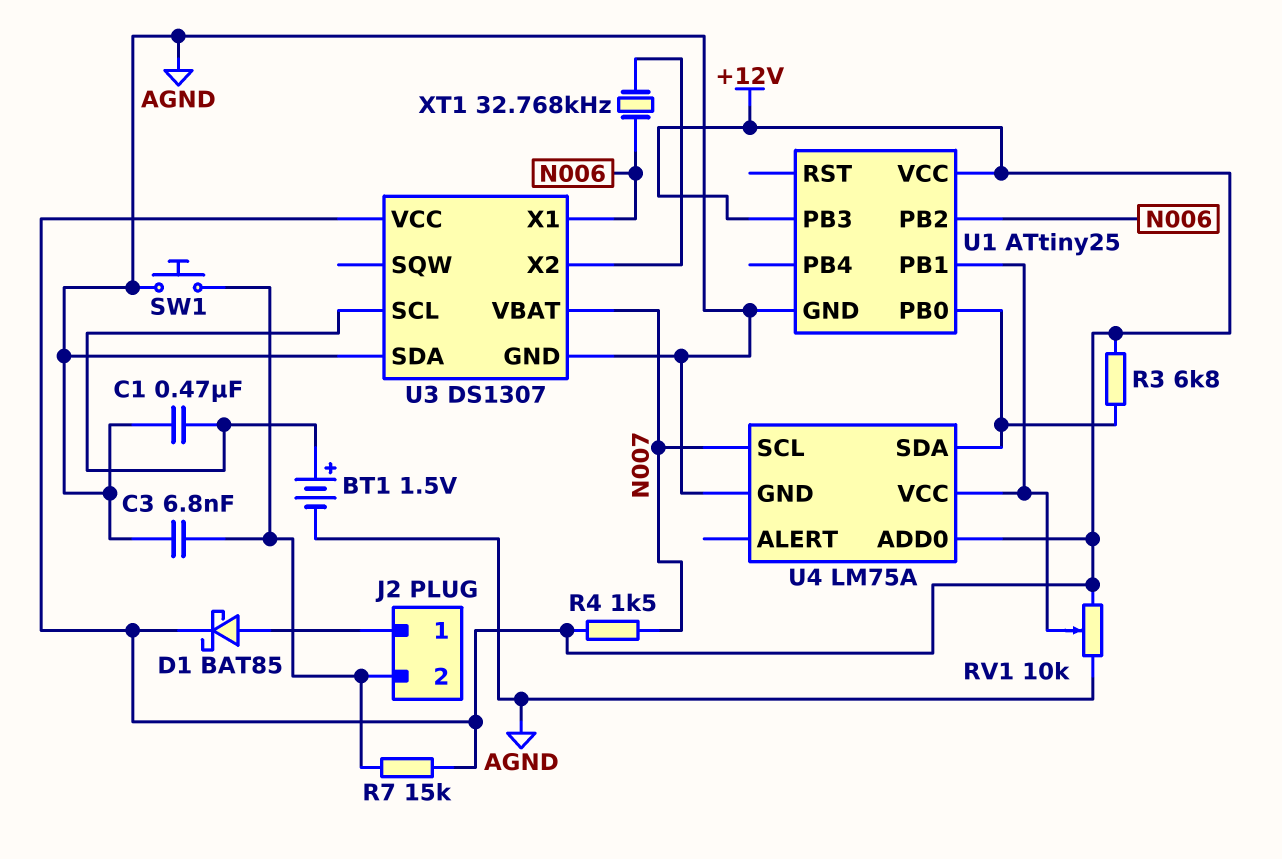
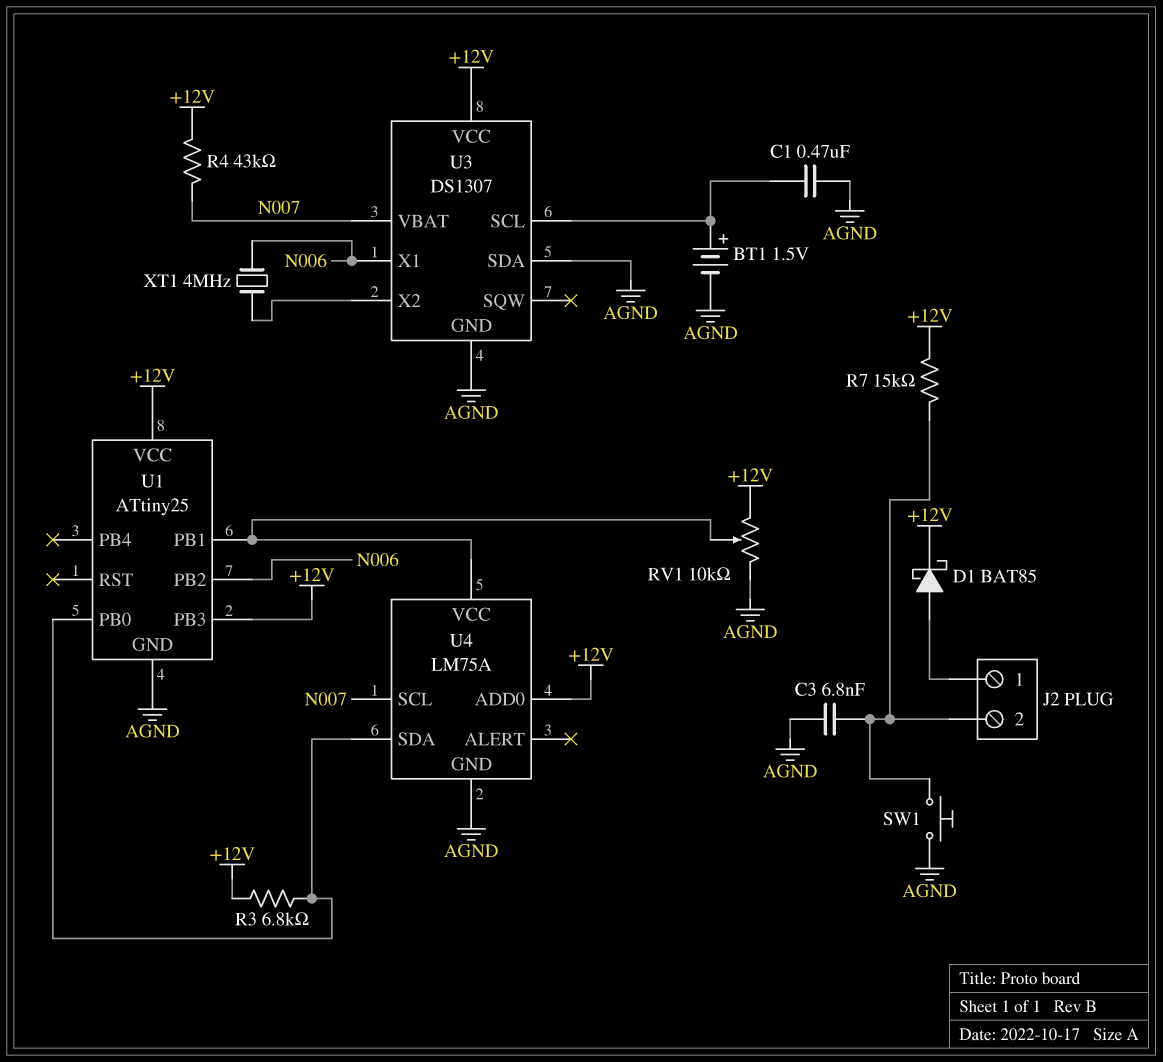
R4: 1.5k (+12V, N007) -> 43k (+12V, N007)
XT1: 32.768kHz (N006, U3/X2) -> 4MHz (N006, U3/X2)

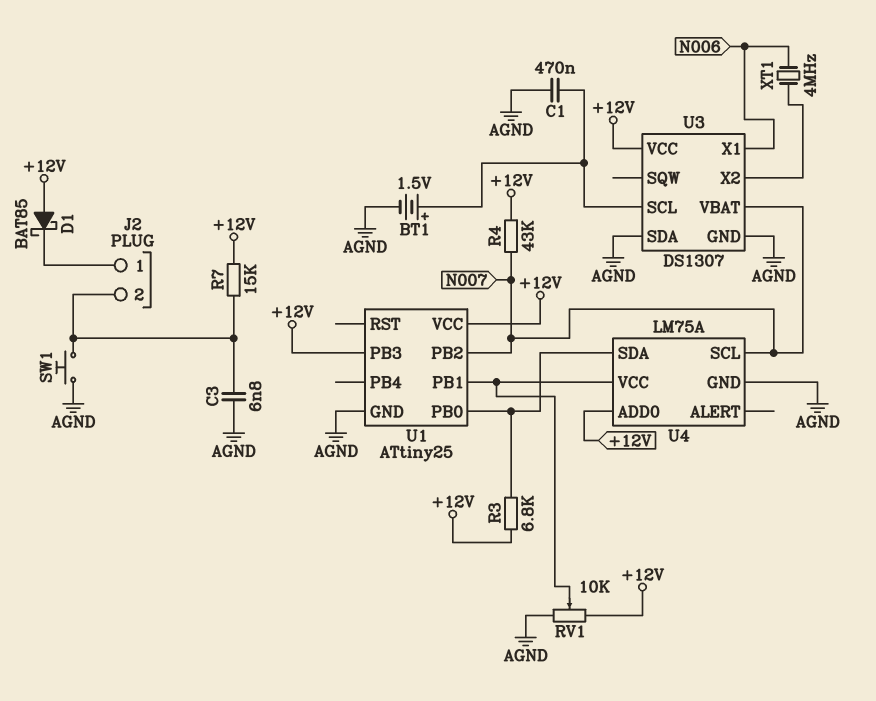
D1: schottky BAT85 (A J2/1, K +12V) -> schottky BAT85 (A +12V, K J2/1)
U1 pin PB2: N006 -> N007

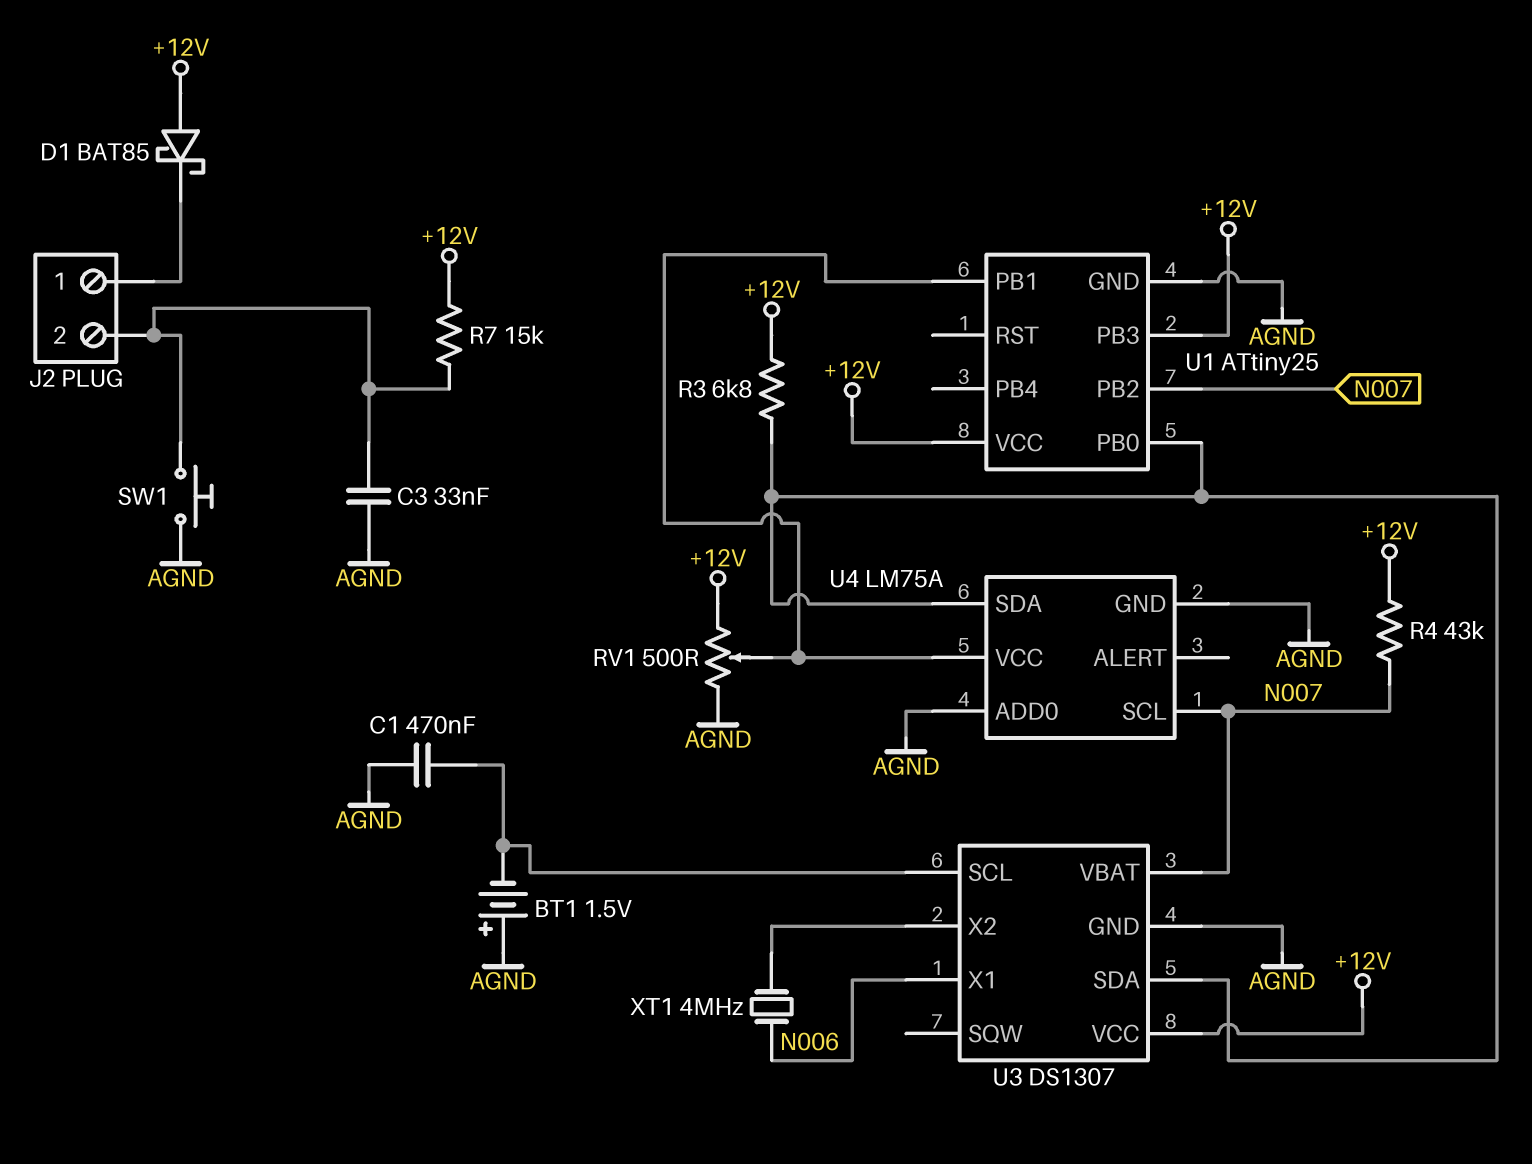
BT1: 1.5V (plus U3/SCL, minus AGND) -> 1.5V (plus AGND, minus U3/SCL)
C3: 6.8nF (AGND, J2/2) -> 33nF (AGND, J2/2)
RV1: 10k (+12V, AGND, wiper U1/PB1) -> 500 (+12V, AGND, wiper U1/PB1)
U3 pin SDA: AGND -> U1/PB0
U4 pin ADD0: +12V -> AGND

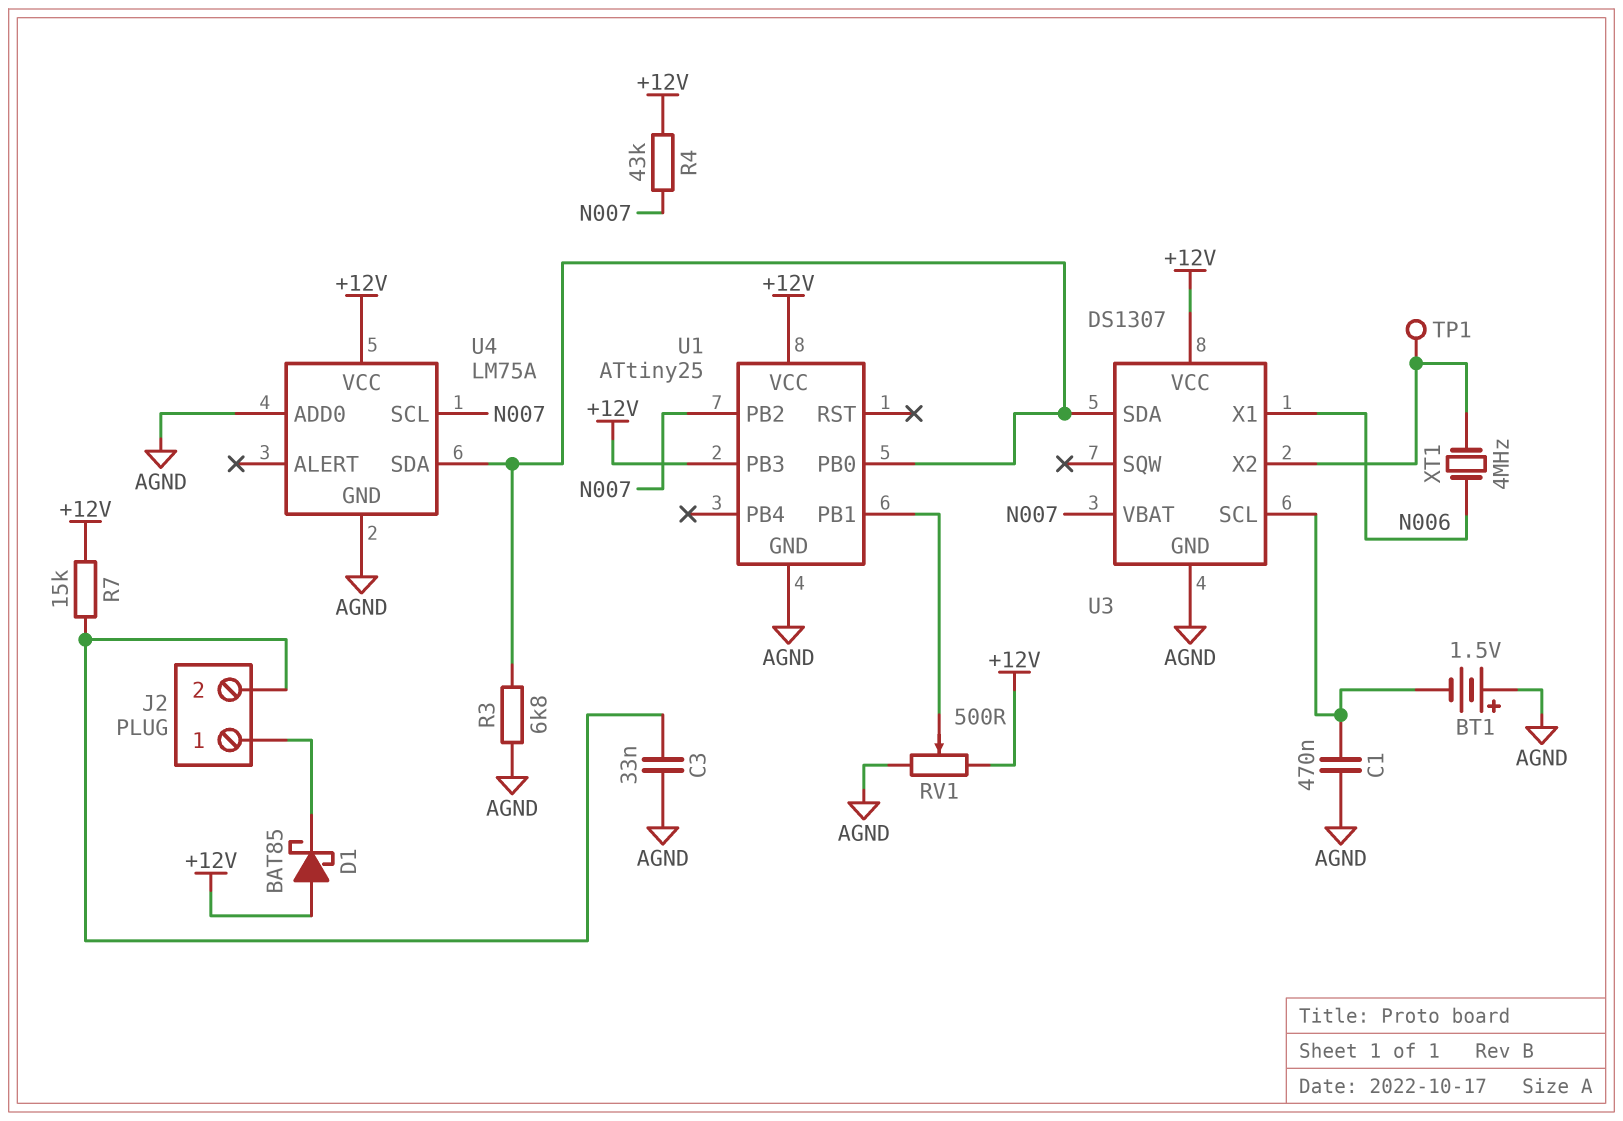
R3: 6.8k (+12V, U1/PB0) -> 6.8k (AGND, U1/PB0)
SW1: button (AGND, J2/2) -> none
TP1: none -> test point (U3/X2)
U4 pin VCC: U1/PB1 -> +12V

